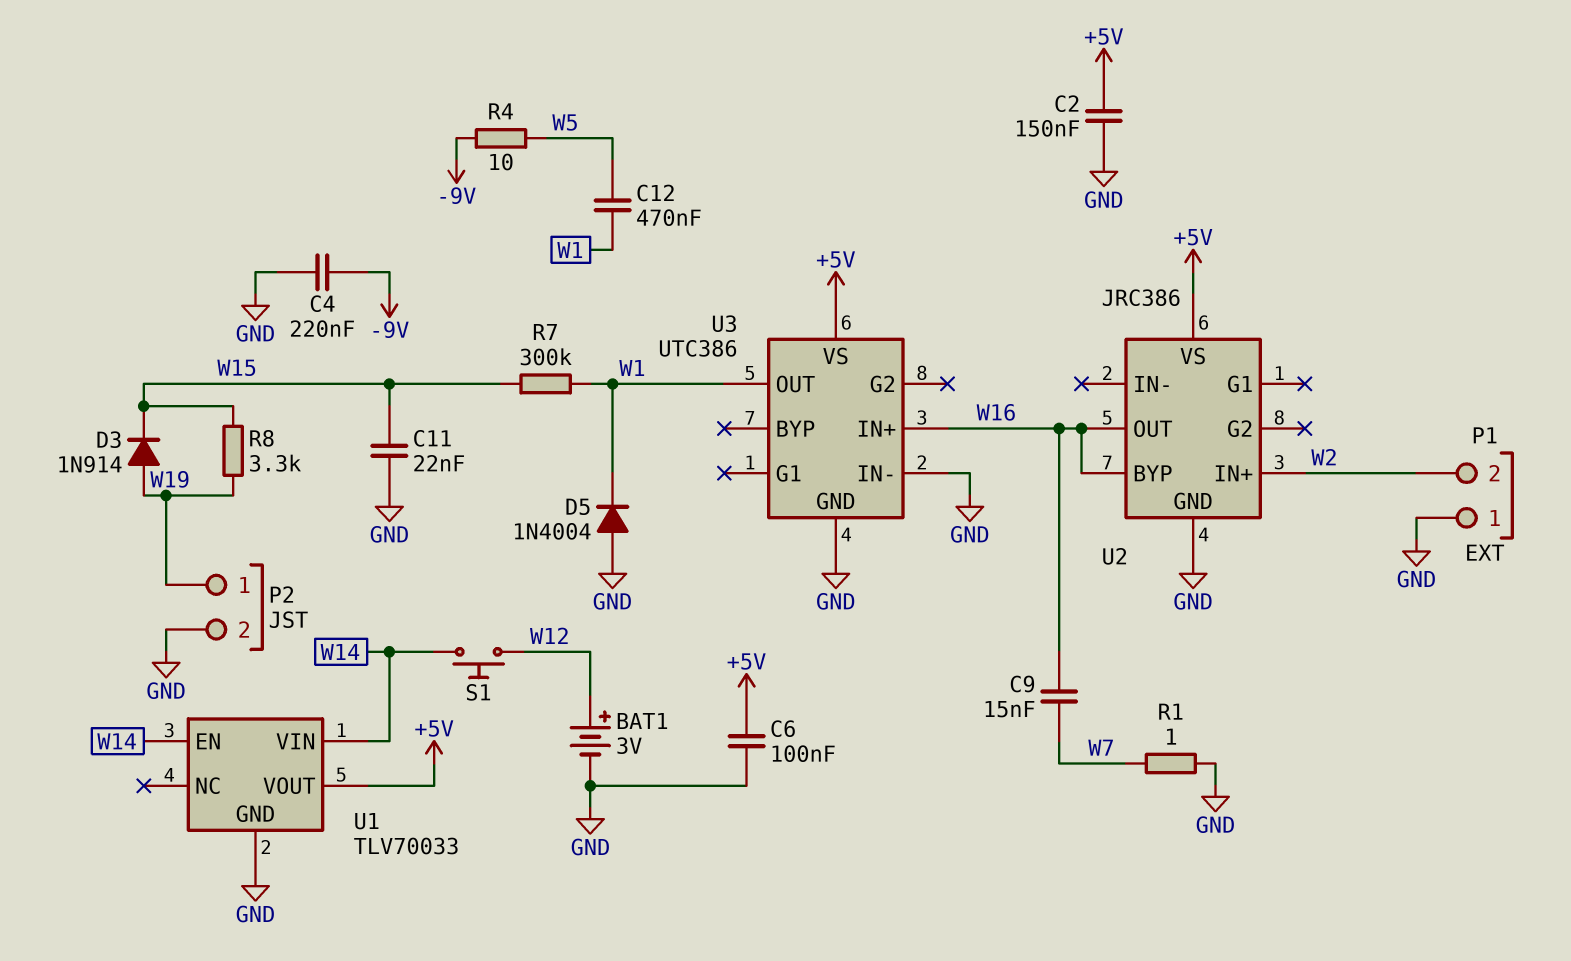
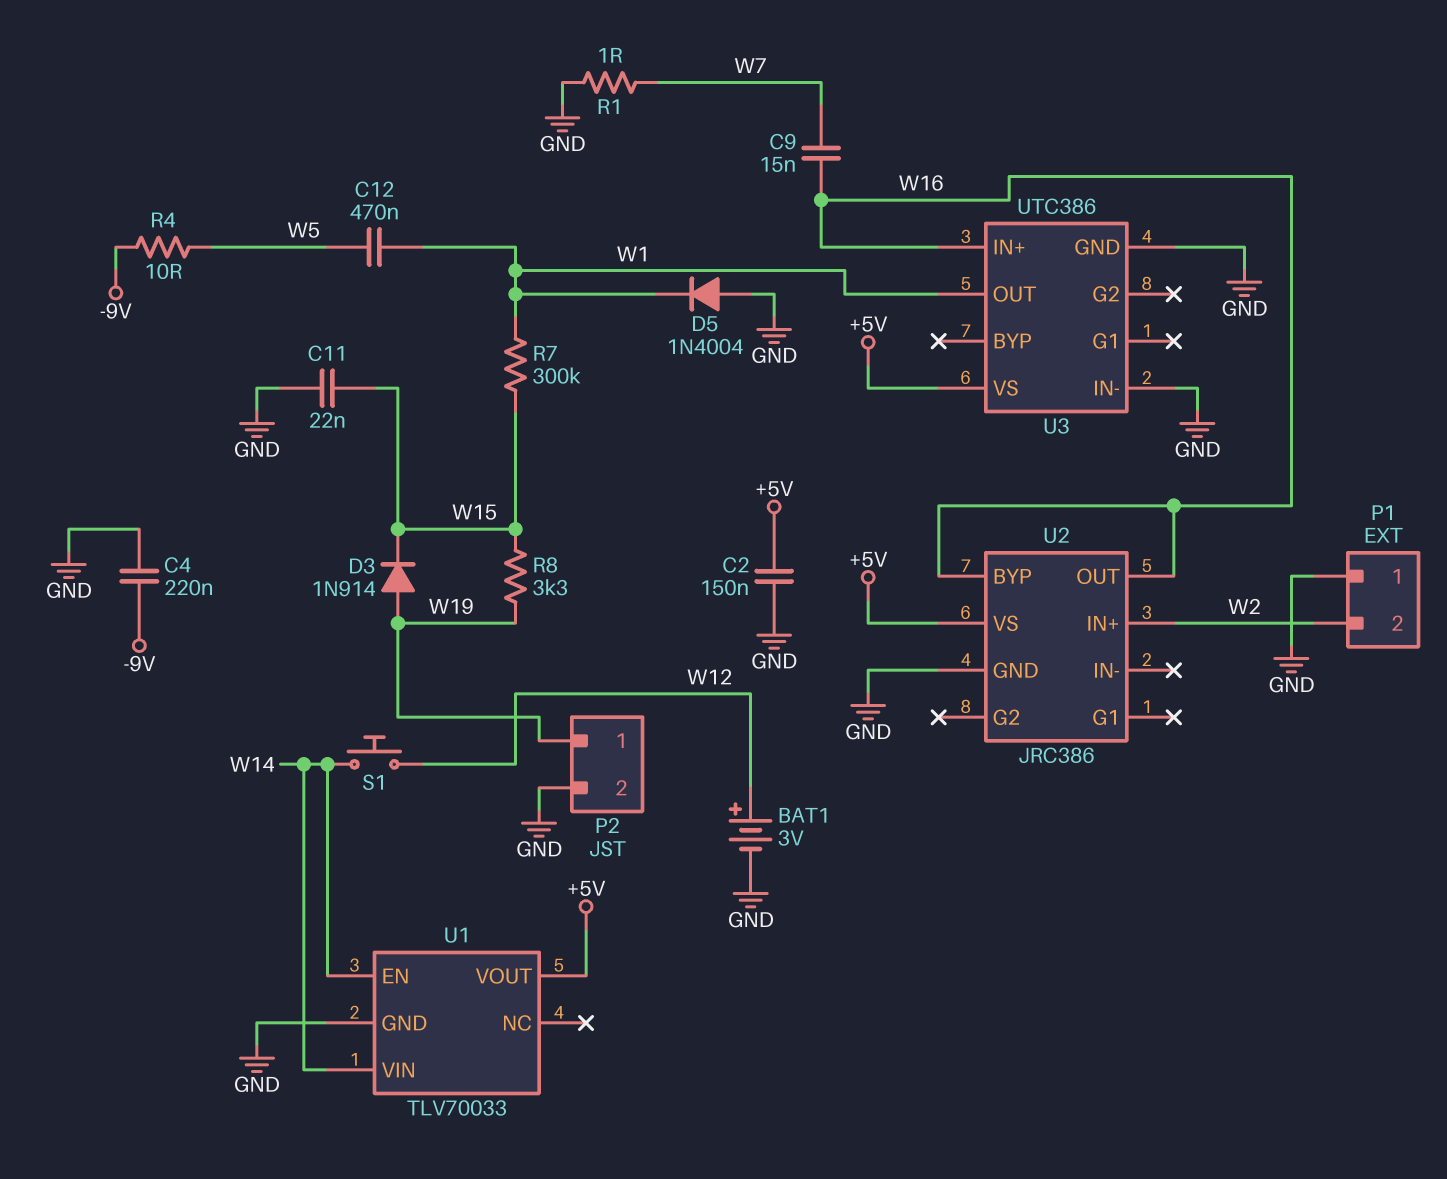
C6: 100nF (+5V, GND) -> none

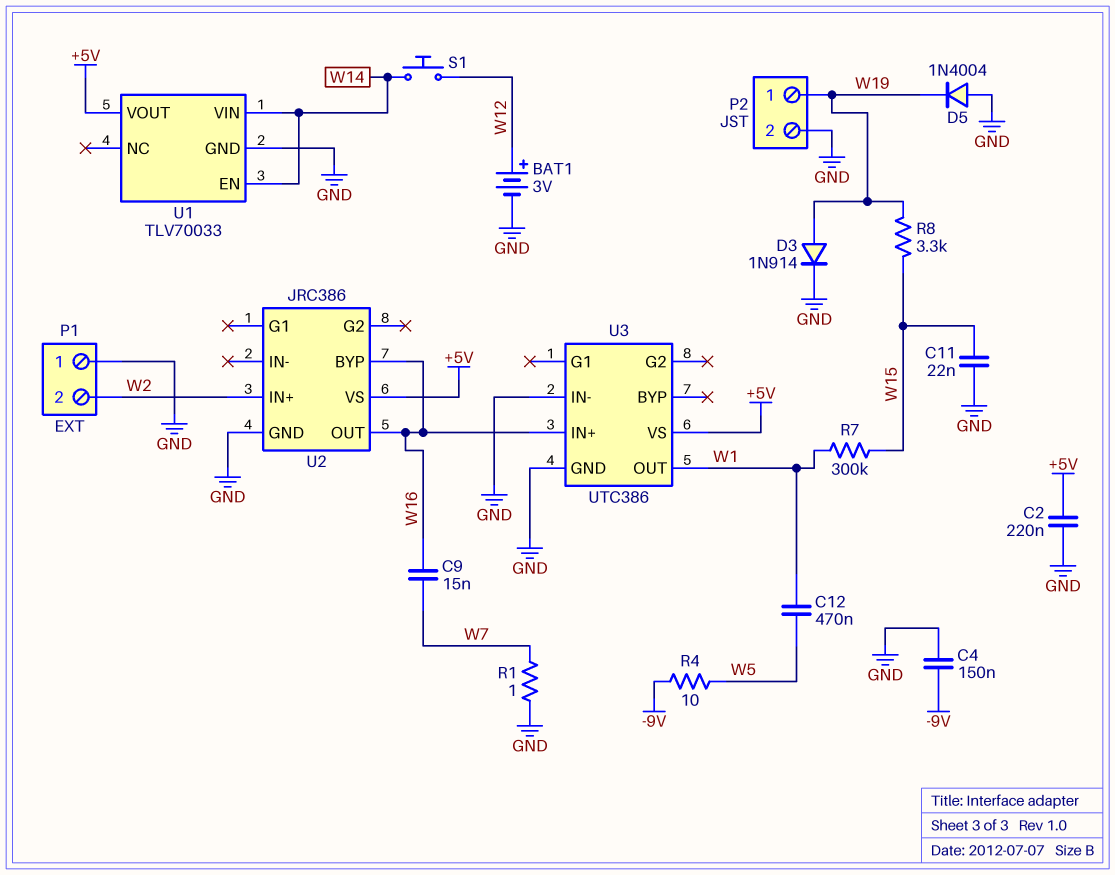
C2: 150nF (+5V, GND) -> 220nF (+5V, GND)
C4: 220nF (-9V, GND) -> 150nF (-9V, GND)
D3: diode 1N914 (A W19, K W15) -> diode 1N914 (A W19, K GND)
D5: diode 1N4004 (A GND, K W1) -> diode 1N4004 (A GND, K W19)

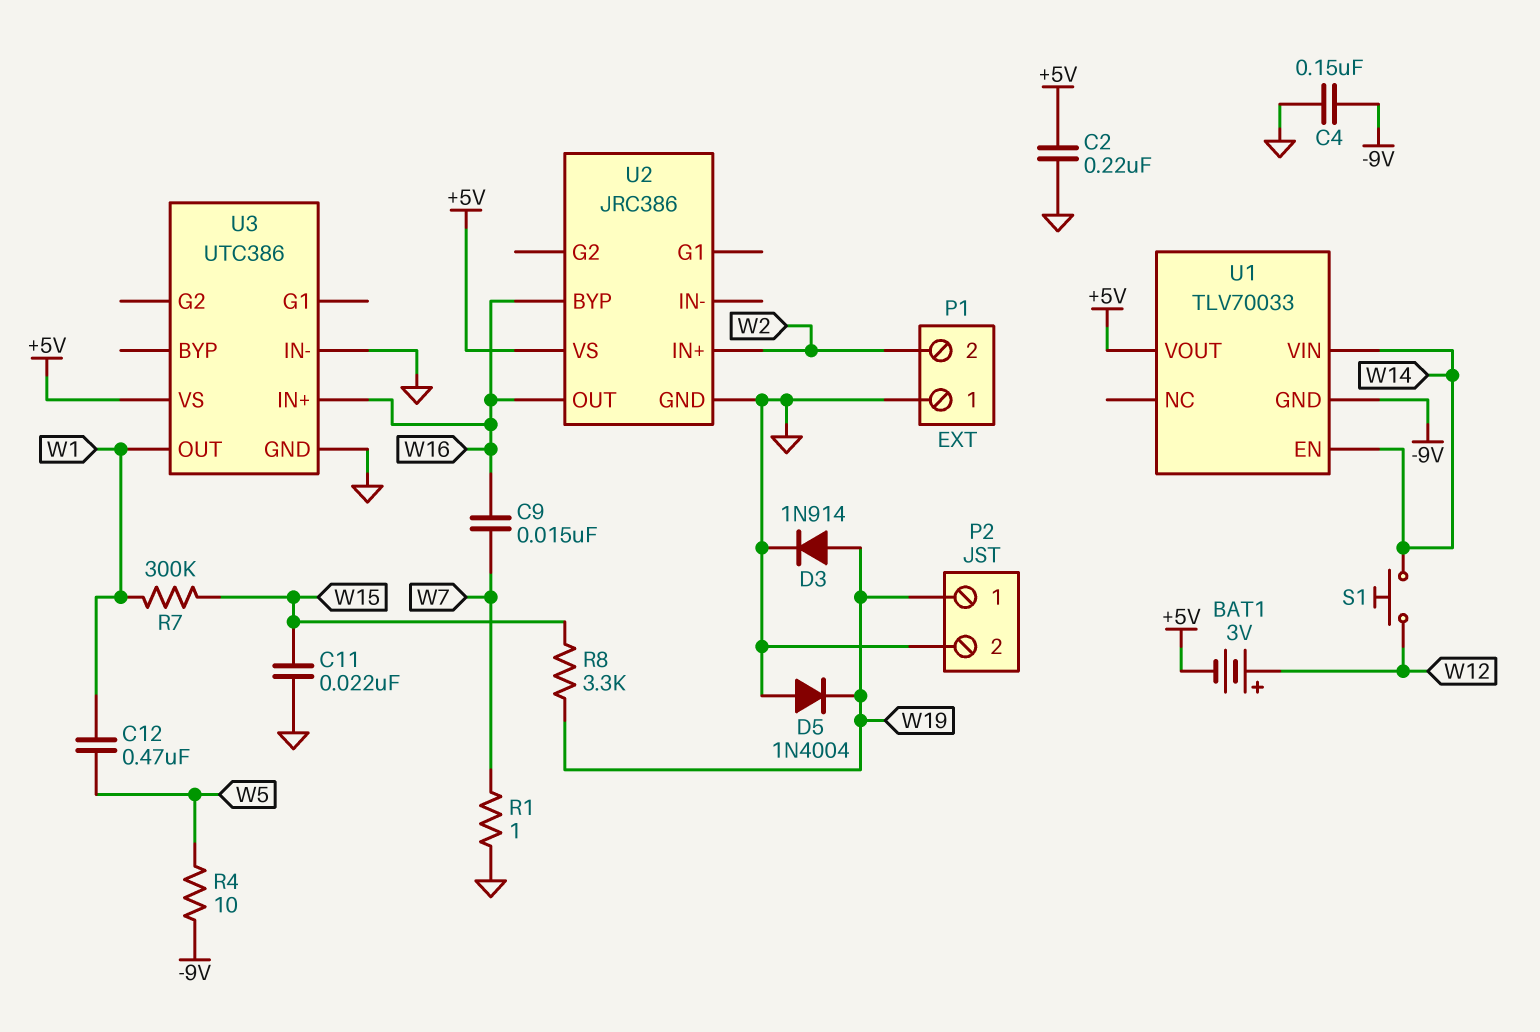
BAT1: 3V (plus W12, minus GND) -> 3V (plus W12, minus +5V)
U1 pin GND: GND -> -9V

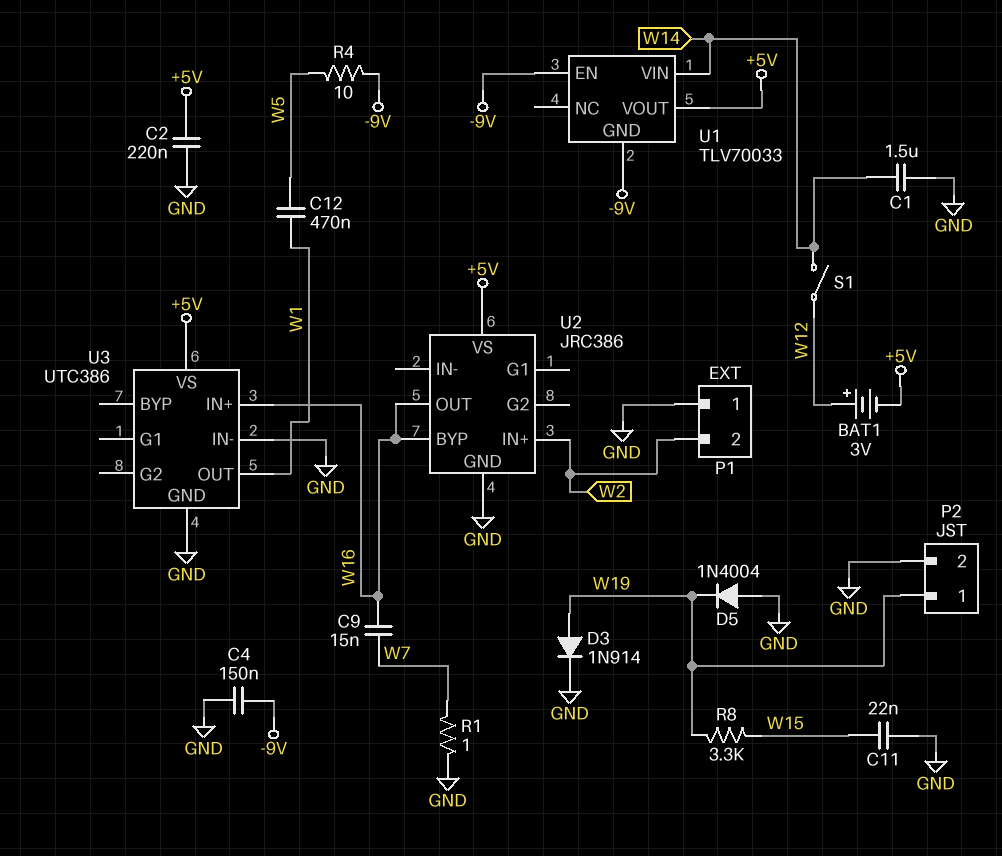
C1: none -> 1.5uF (GND, W14)
R7: 300k (W1, W15) -> none
S1: button (W12, W14) -> switch (W12, W14)
U1 pin EN: W14 -> -9V

